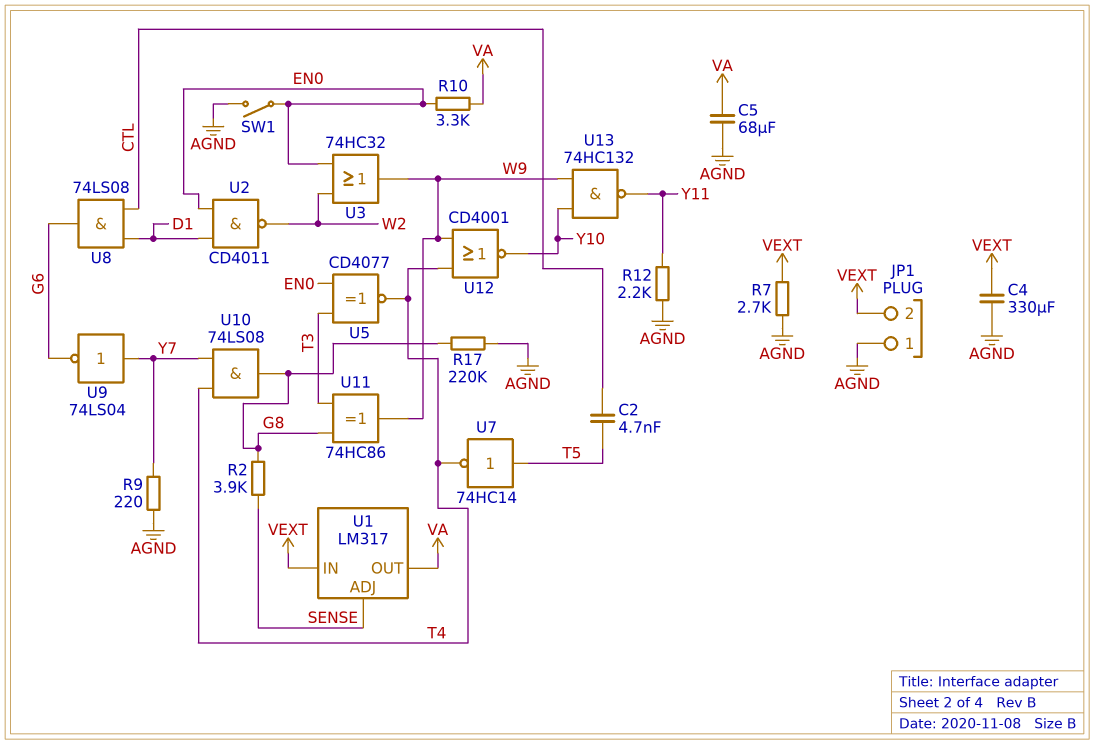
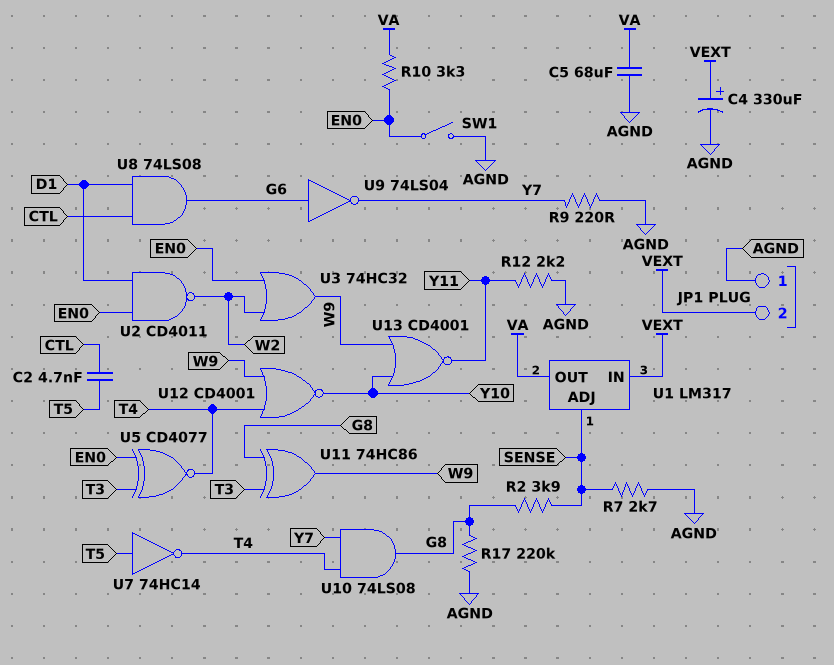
C4: 330uF (AGND, VEXT) -> 330uF (plus VEXT, minus AGND)
R7: 2.7k (AGND, VEXT) -> 2.7k (AGND, SENSE)
U9: NOT 74LS04 (in Y7, out G6) -> NOT 74LS04 (in G6, out Y7)
U13: NAND 74HC132 (in W9, in Y10, out Y11) -> NOR CD4001 (in W9, in Y10, out Y11)

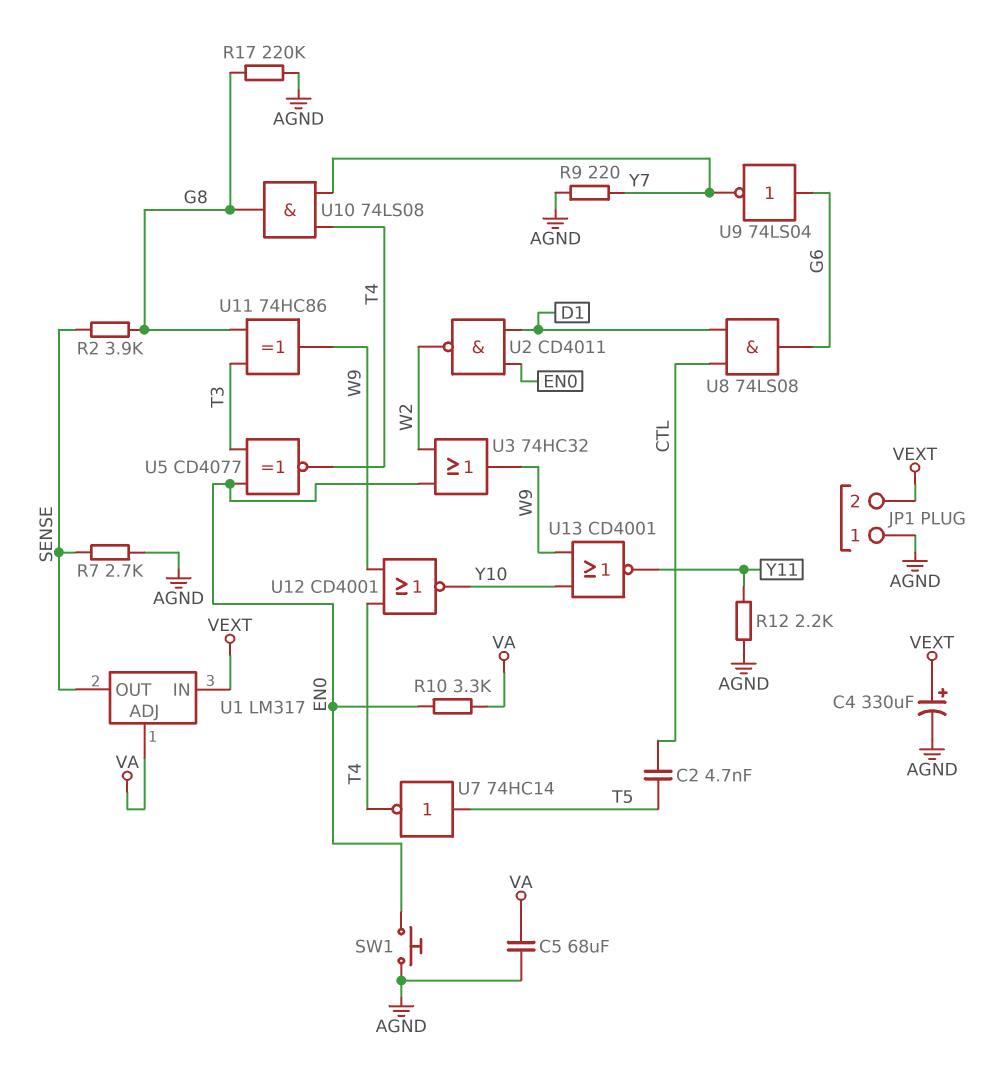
SW1: switch (AGND, EN0) -> button (AGND, EN0)
U1 pin ADJ: SENSE -> VA
U1 pin OUT: VA -> SENSE

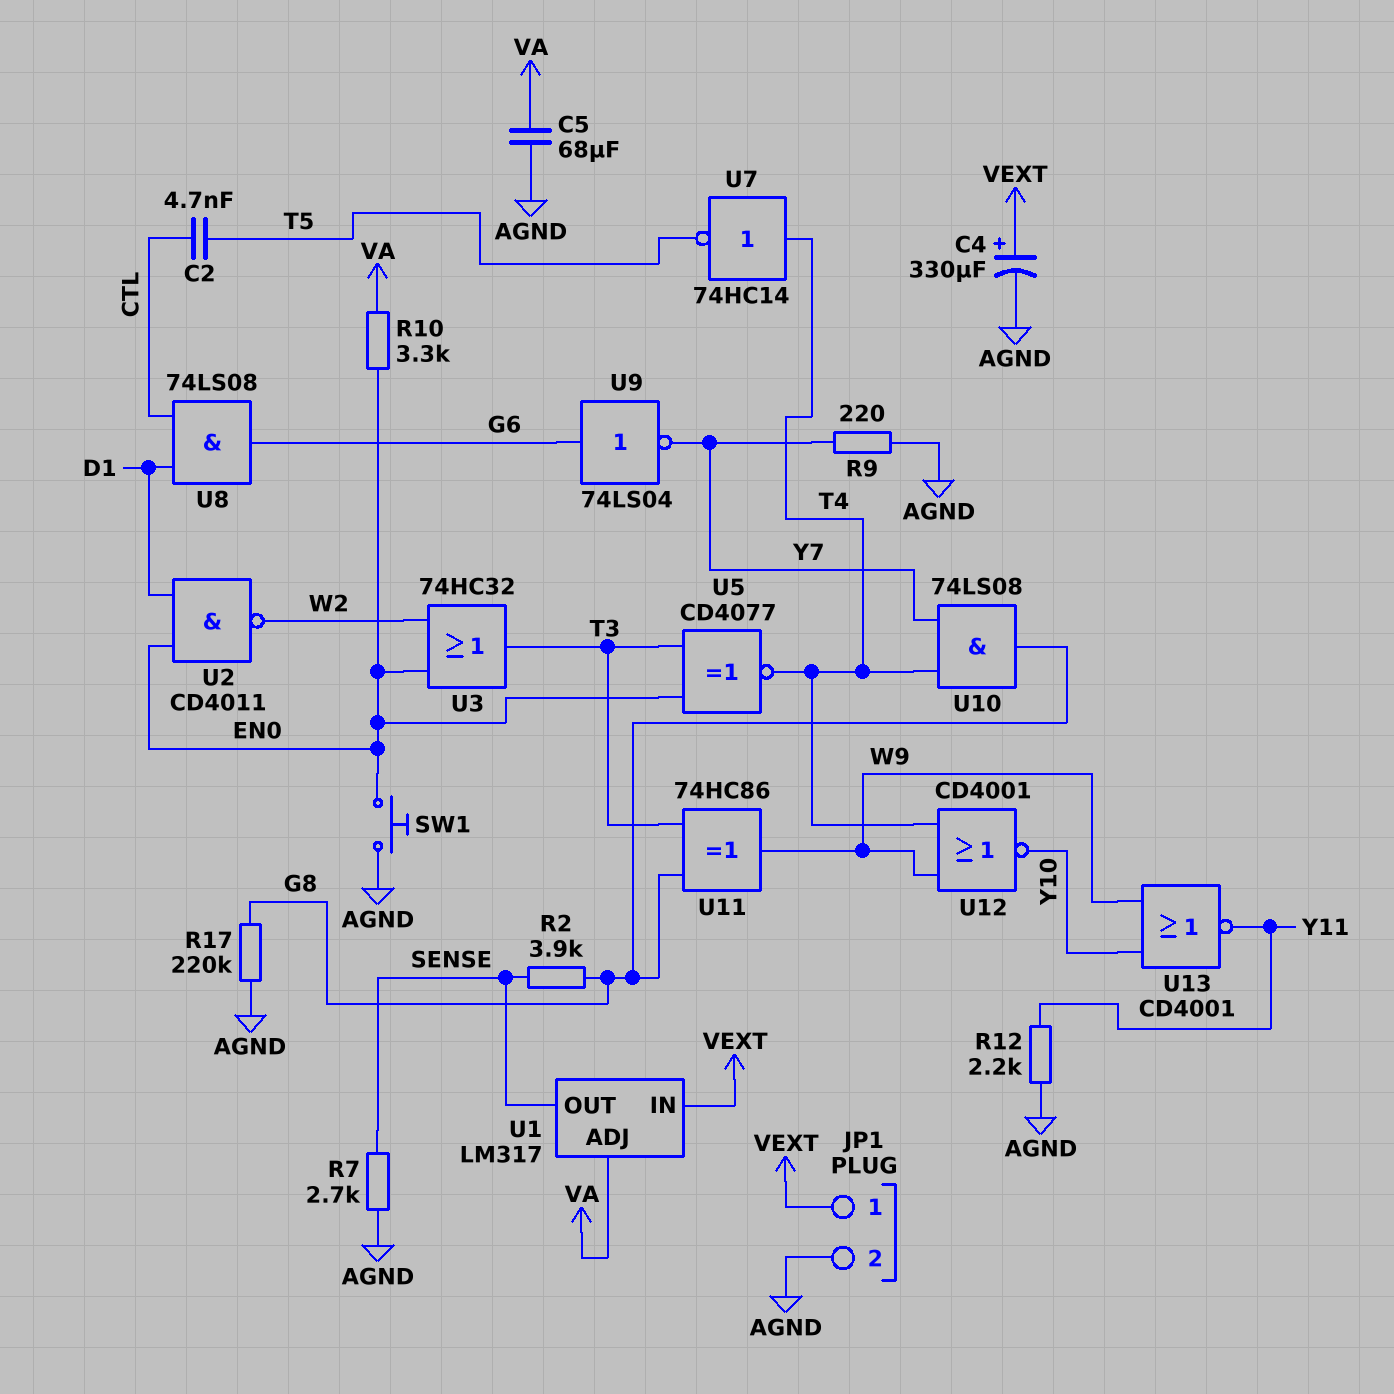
JP1 pin 1: AGND -> VEXT
JP1 pin 2: VEXT -> AGND
U3: OR 74HC32 (in EN0, in W2, out W9) -> OR 74HC32 (in EN0, in W2, out T3)
U7: NOT 74HC14 (in T5, out T4) -> NOT 74HC14 (in T4, out T5)

